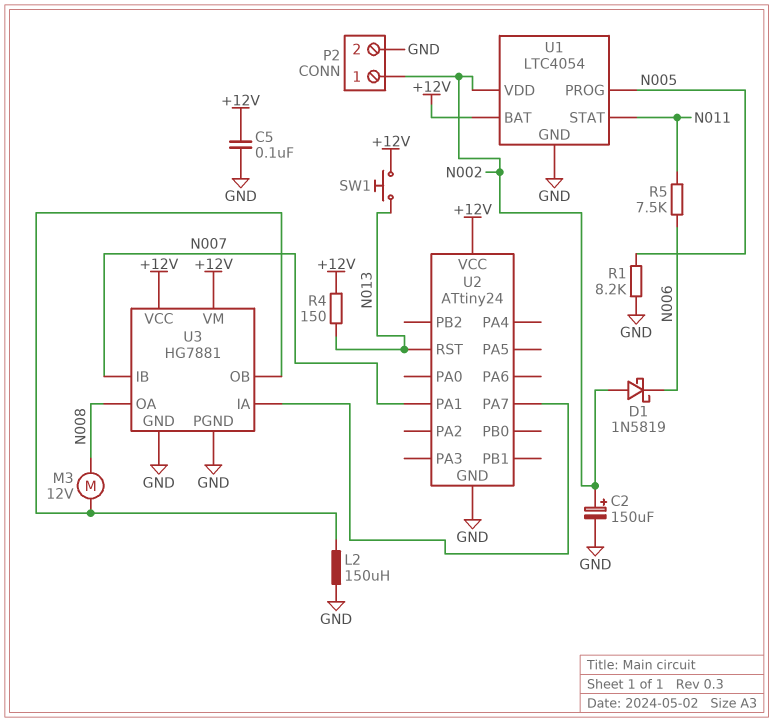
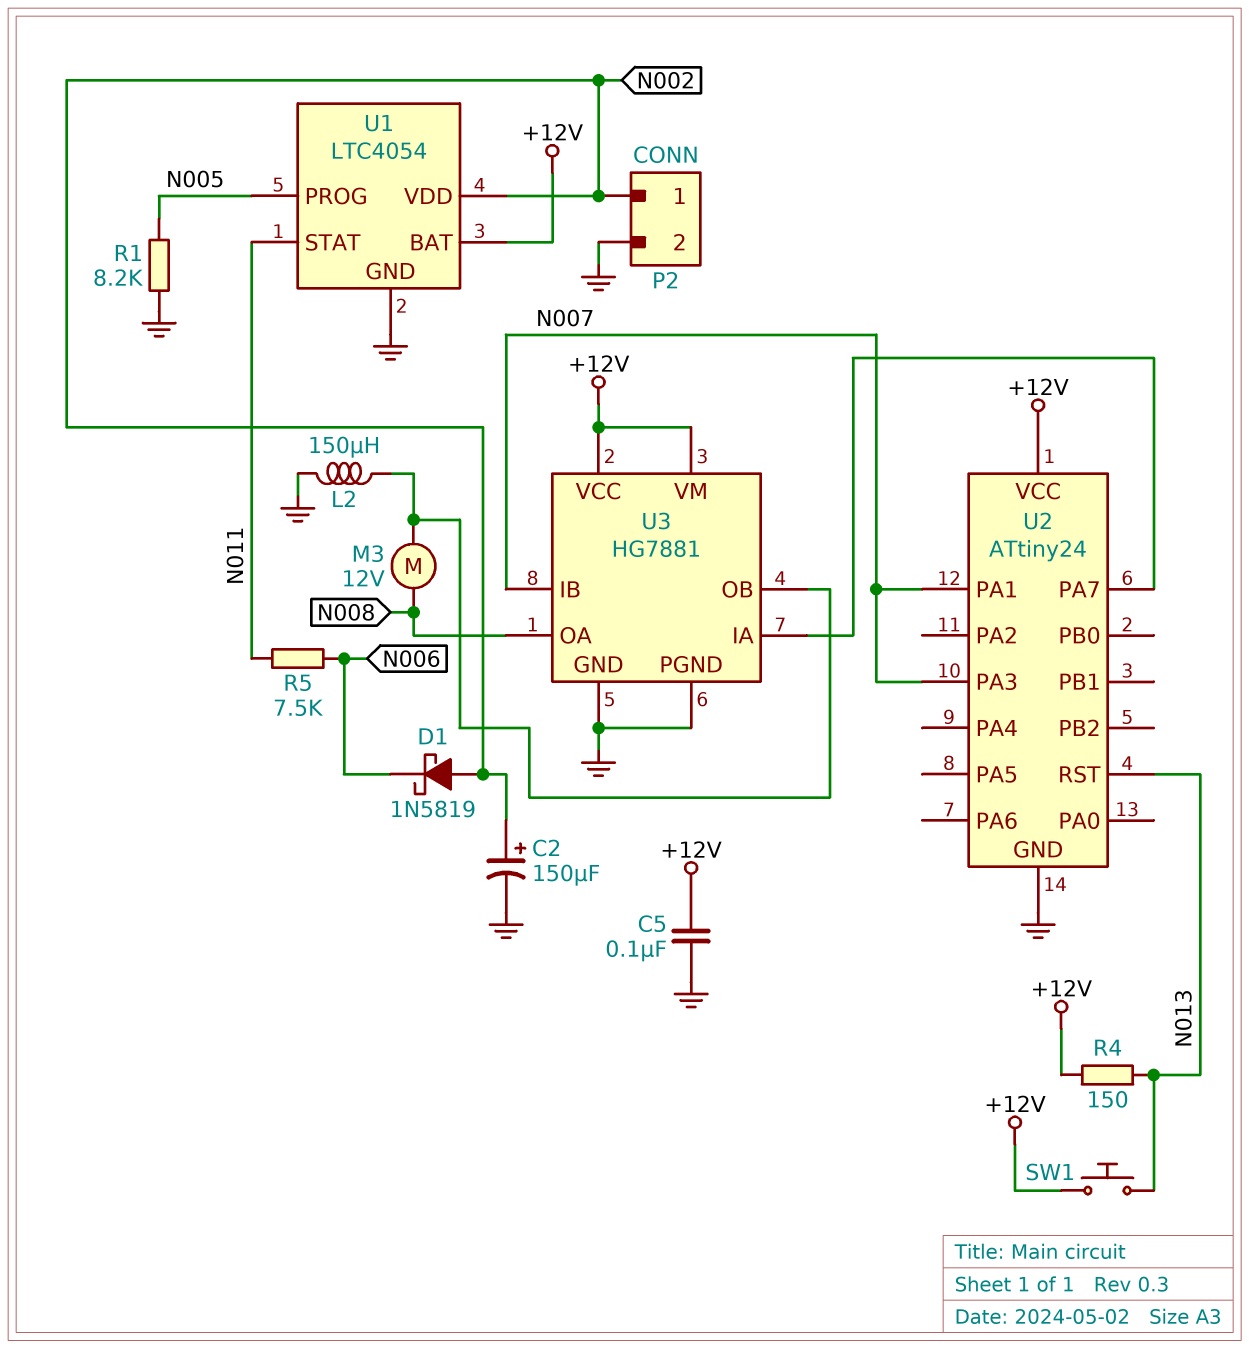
U2 pin PA3: none -> N007

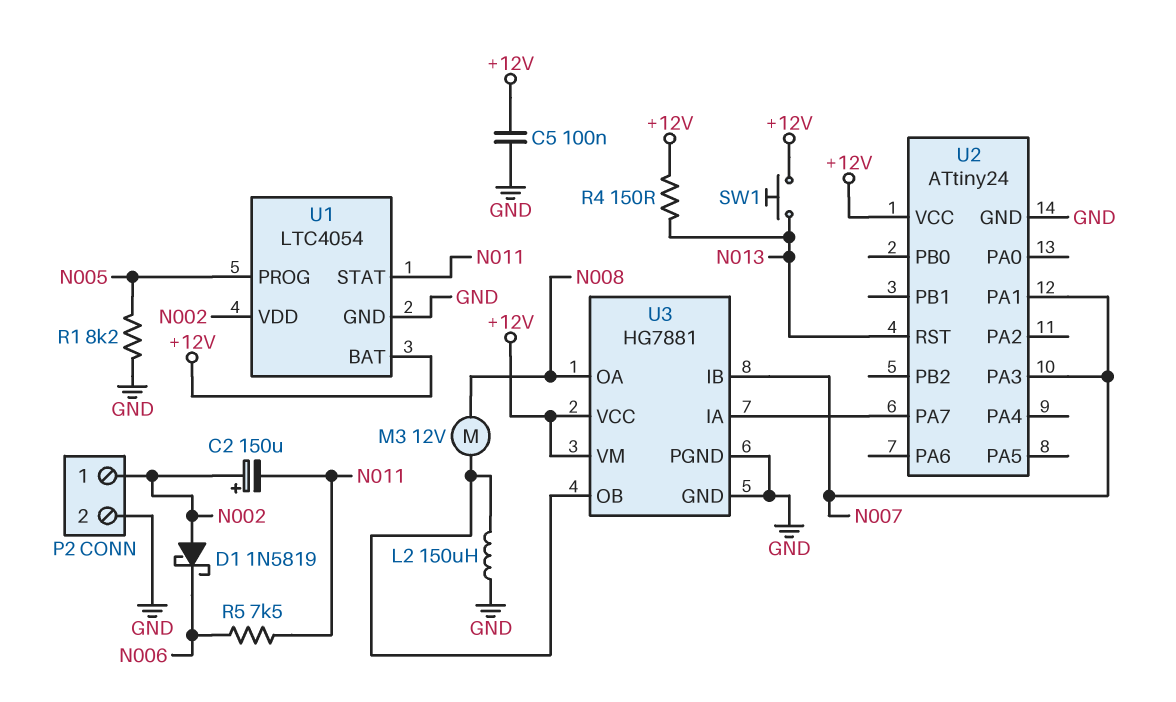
C2: 150uF (plus N002, minus GND) -> 150uF (plus N002, minus N011)

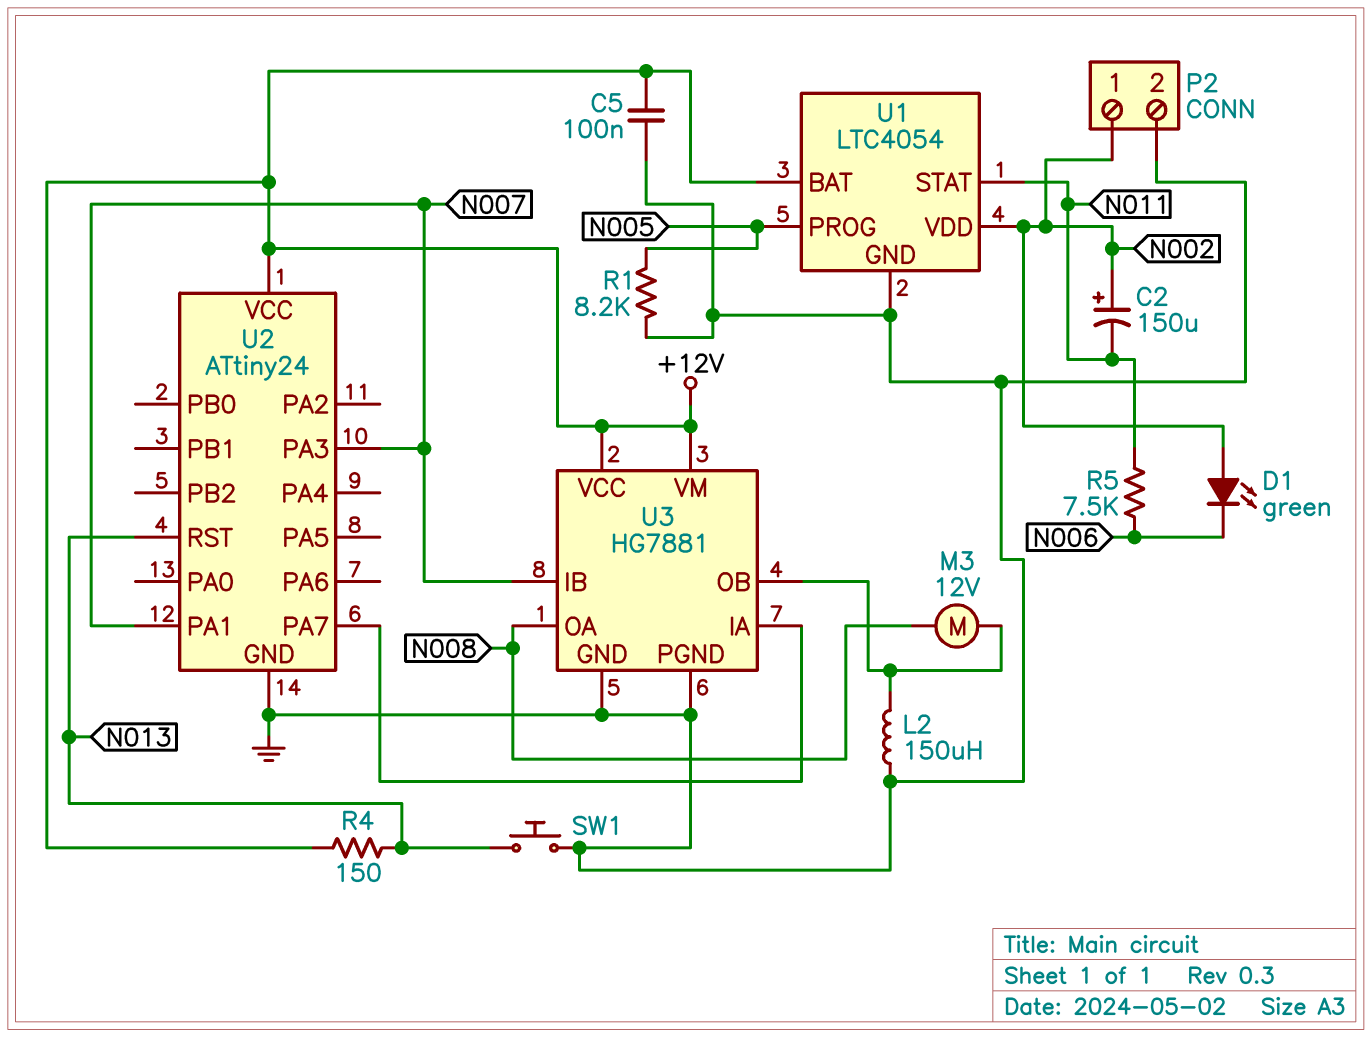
D1: schottky 1N5819 (A N002, K N006) -> LED green (A N002, K N006)
SW1: button (+12V, N013) -> button (GND, N013)

